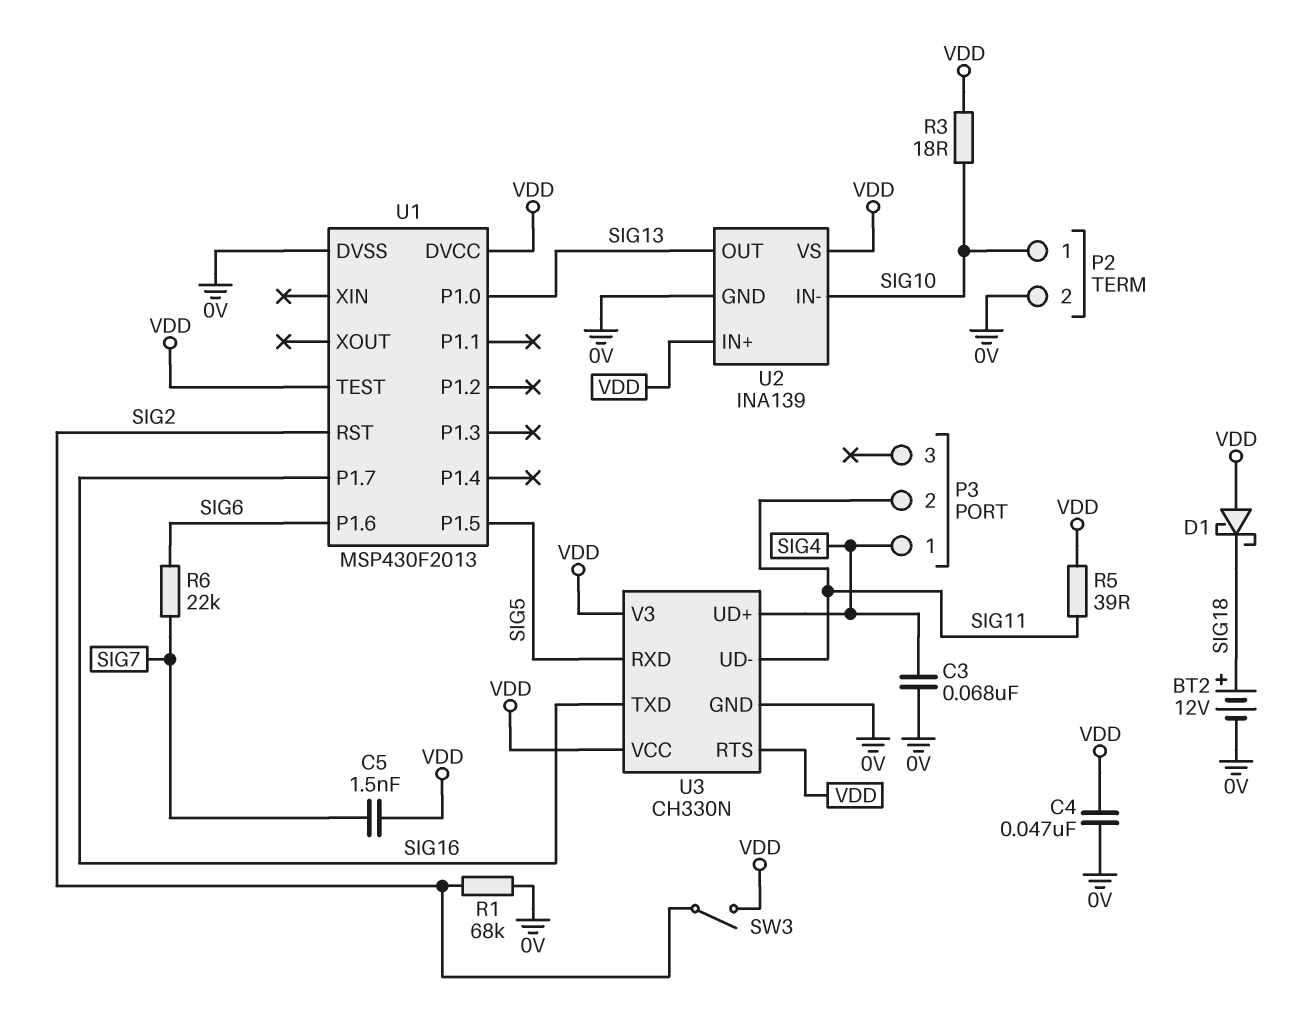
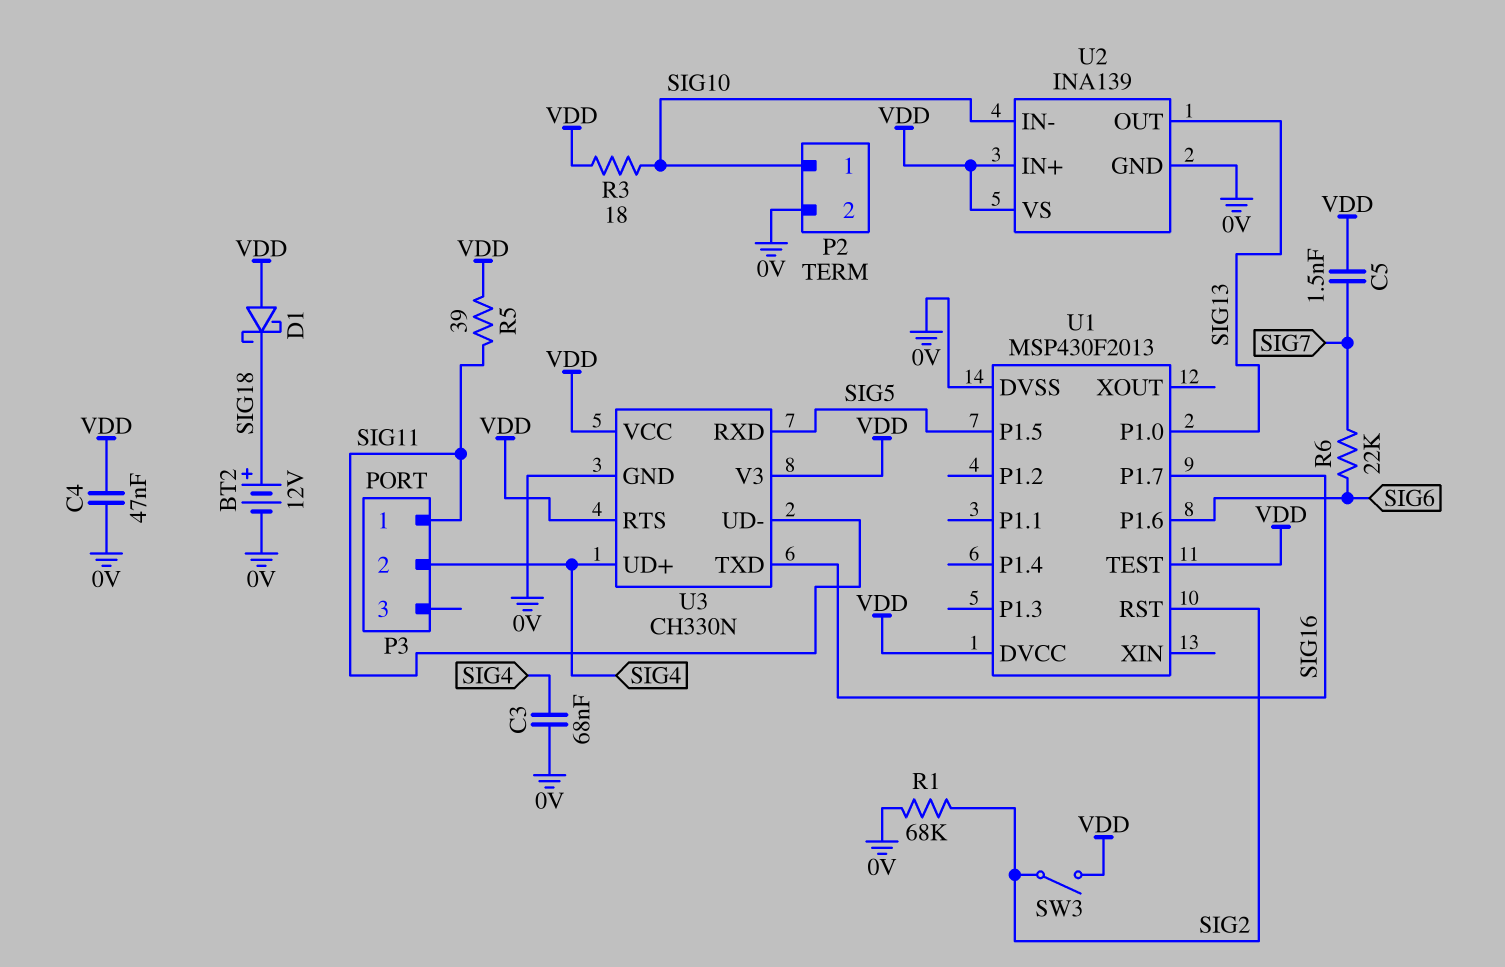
P3 pin 1: SIG4 -> SIG11
P3 pin 2: SIG11 -> SIG4

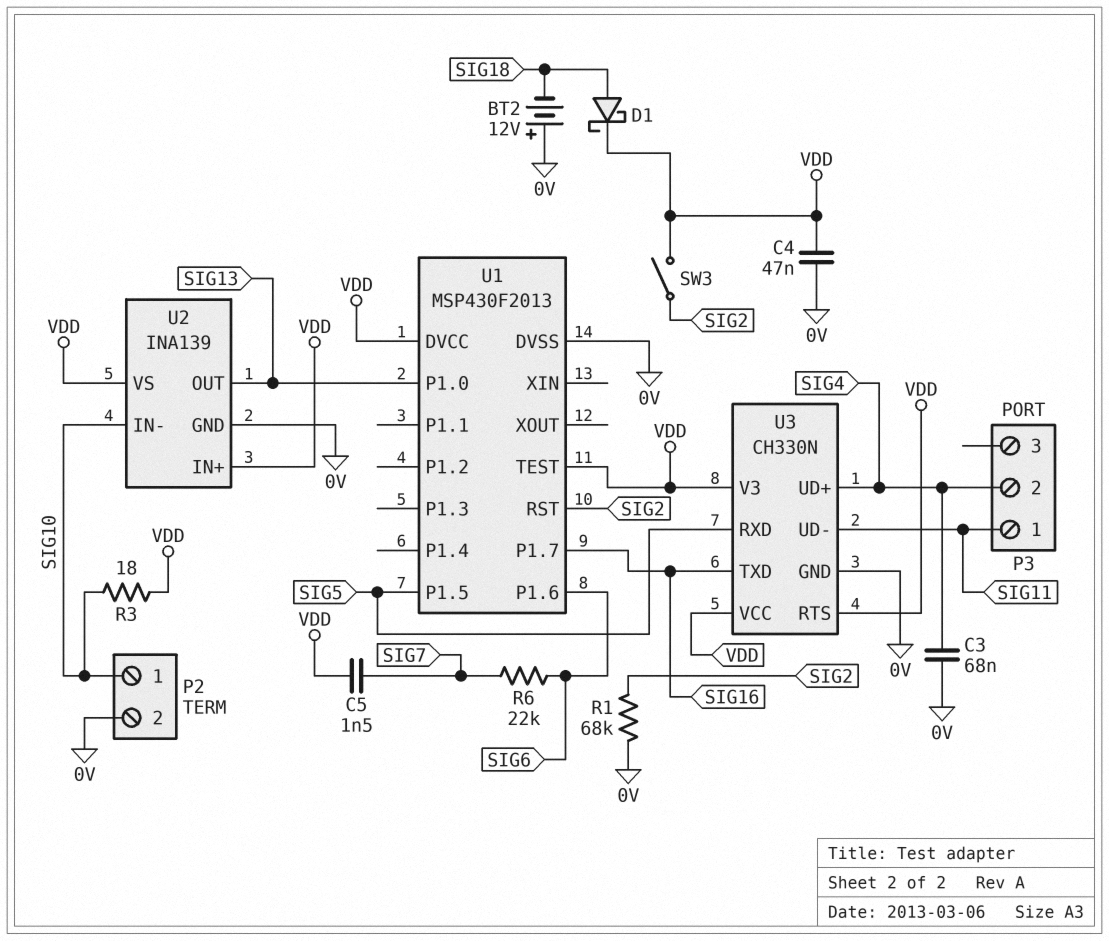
BT2: 12V (plus SIG18, minus 0V) -> 12V (plus 0V, minus SIG18)
D1: schottky (A VDD, K SIG18) -> schottky (A SIG18, K VDD)
R5: 39 (SIG11, VDD) -> none

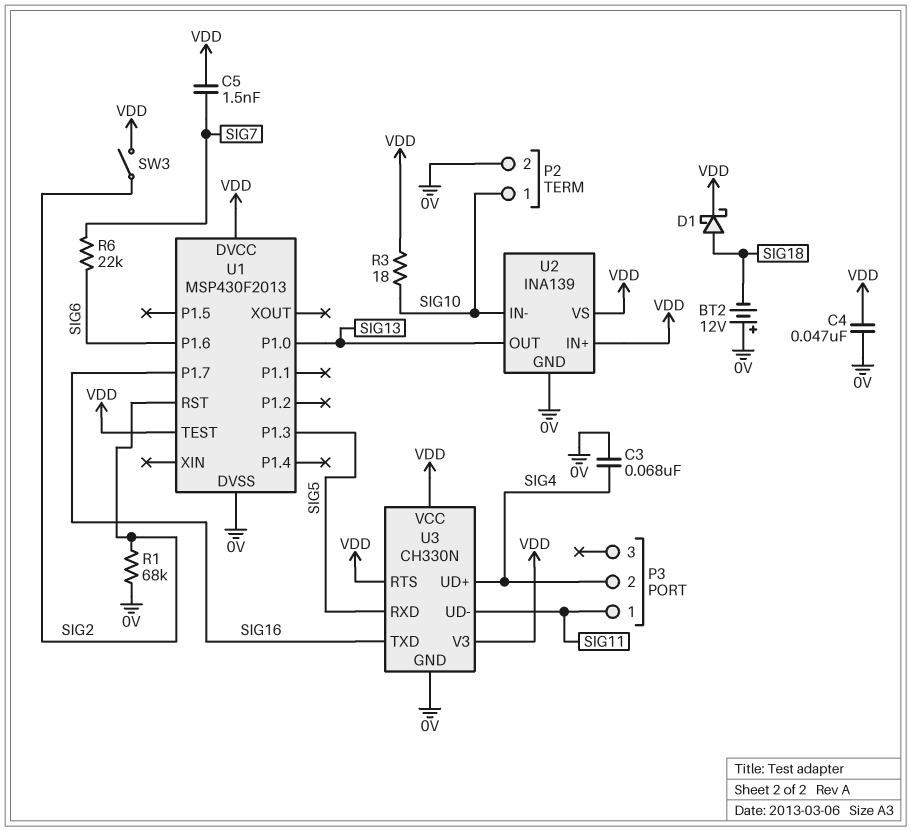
U1 pin P1.3: none -> SIG5
U1 pin P1.5: SIG5 -> none

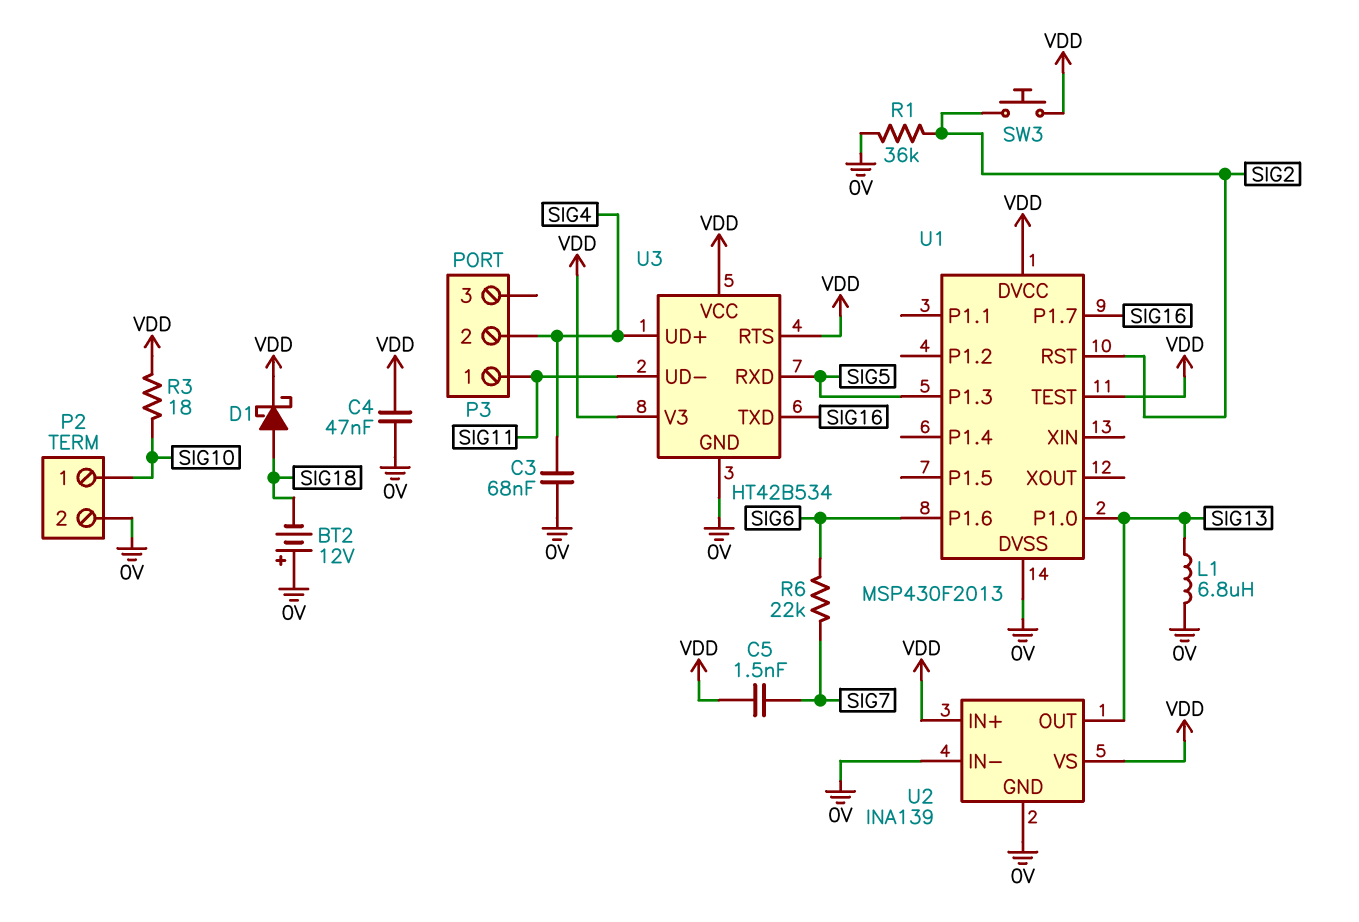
L1: none -> 6.8uH (0V, SIG13)
R1: 68k (0V, SIG2) -> 36k (0V, SIG2)
SW3: switch (SIG2, VDD) -> button (SIG2, VDD)
U2 pin IN-: SIG10 -> 0V
U3: CH330N -> HT42B534

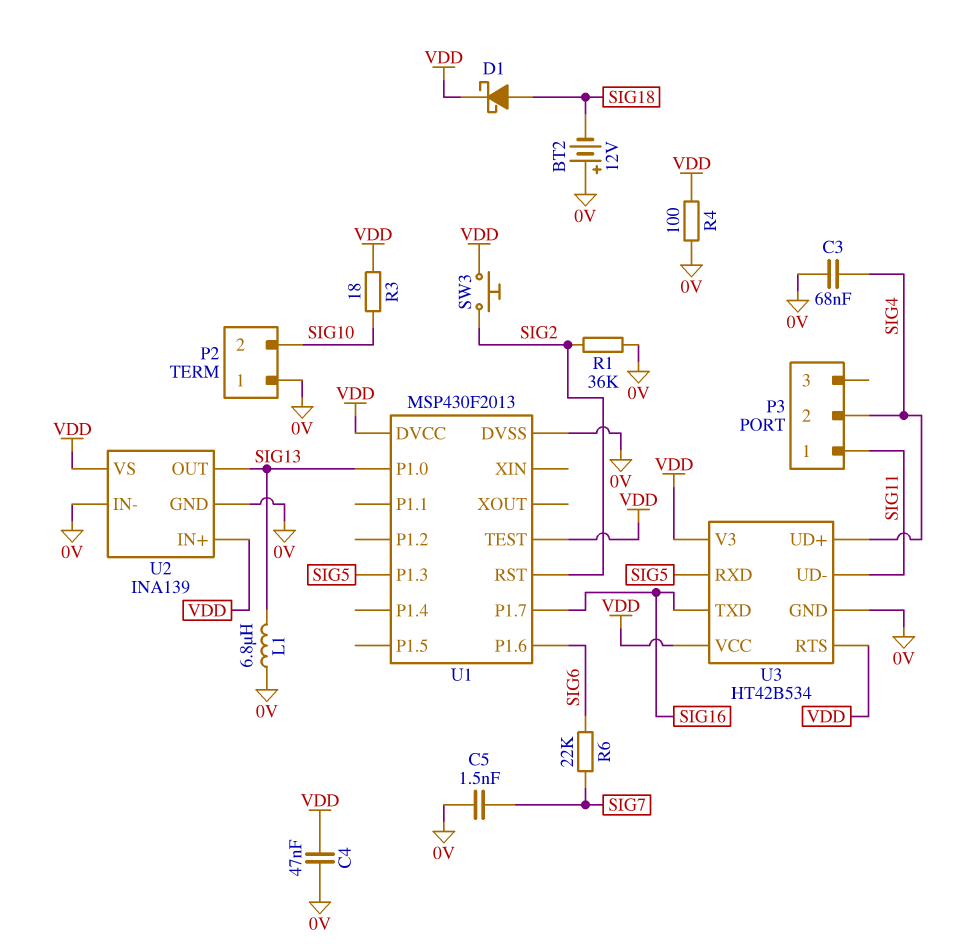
C5: 1.5nF (SIG7, VDD) -> 1.5nF (0V, SIG7)
P2 pin 1: SIG10 -> 0V
P2 pin 2: 0V -> SIG10
R4: none -> 100 (0V, VDD)

